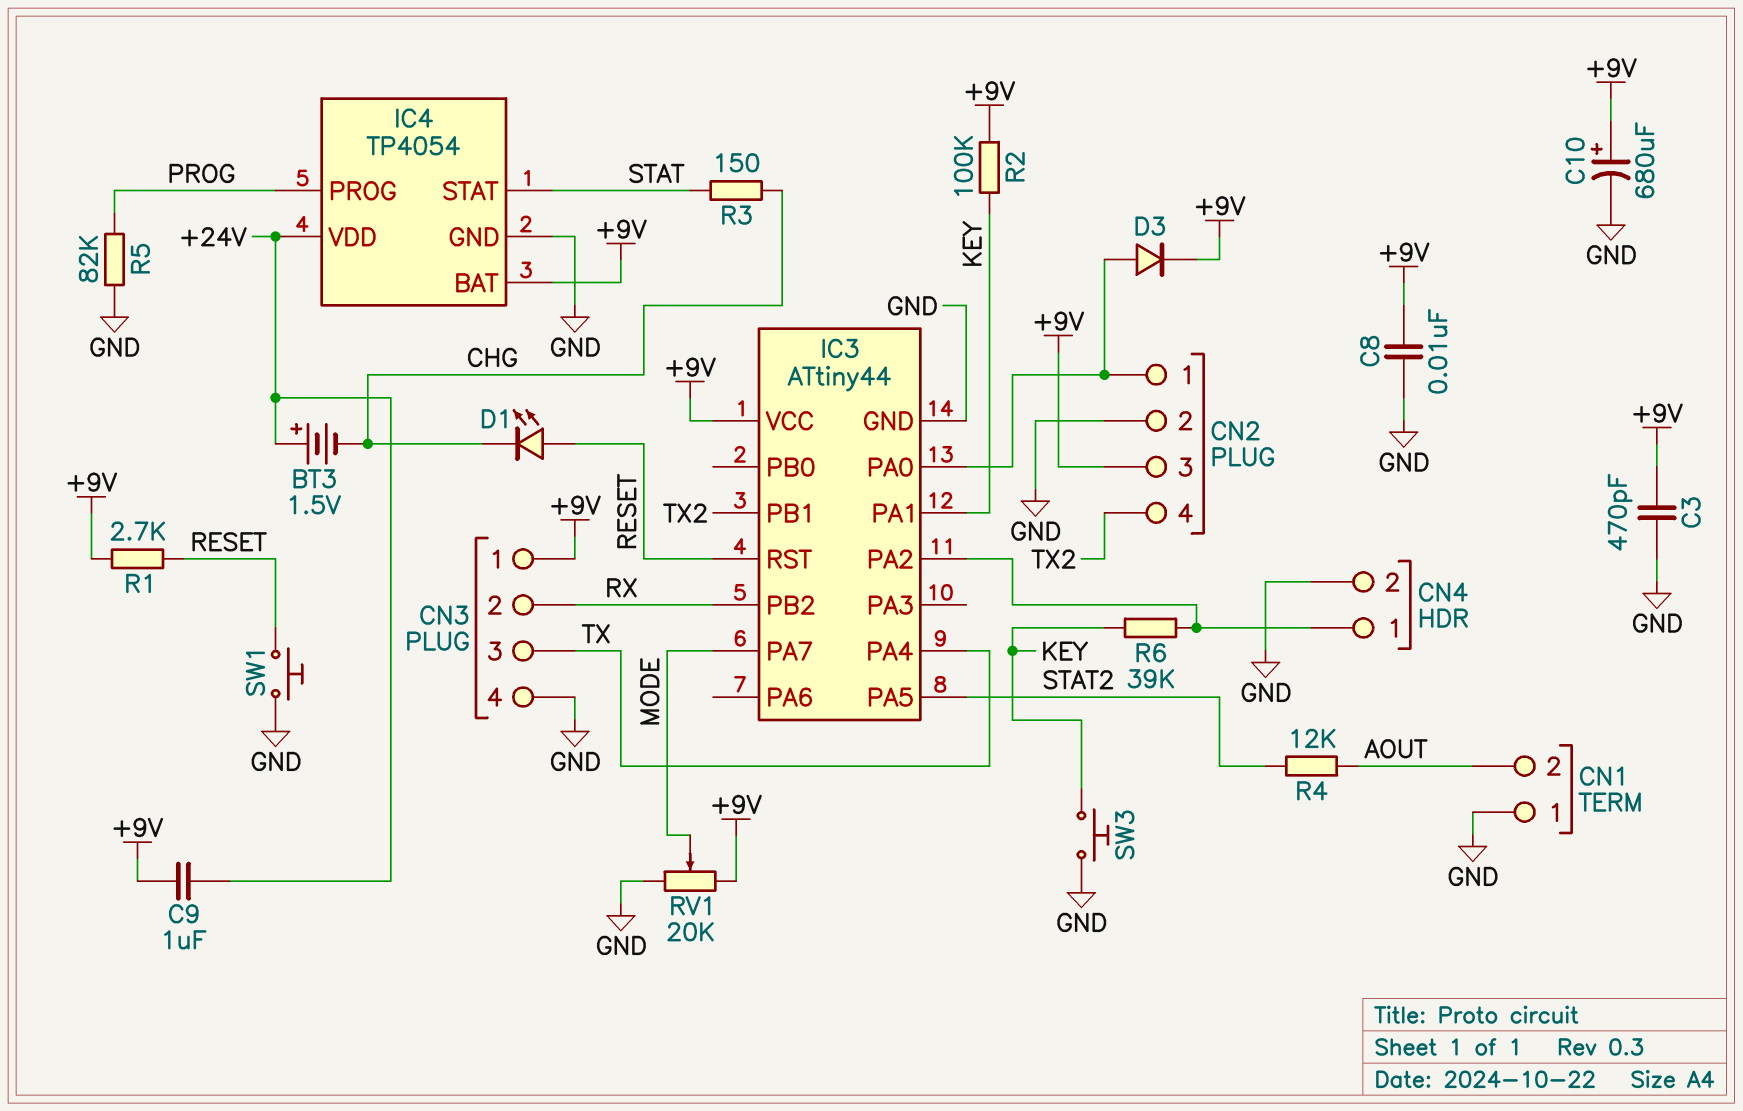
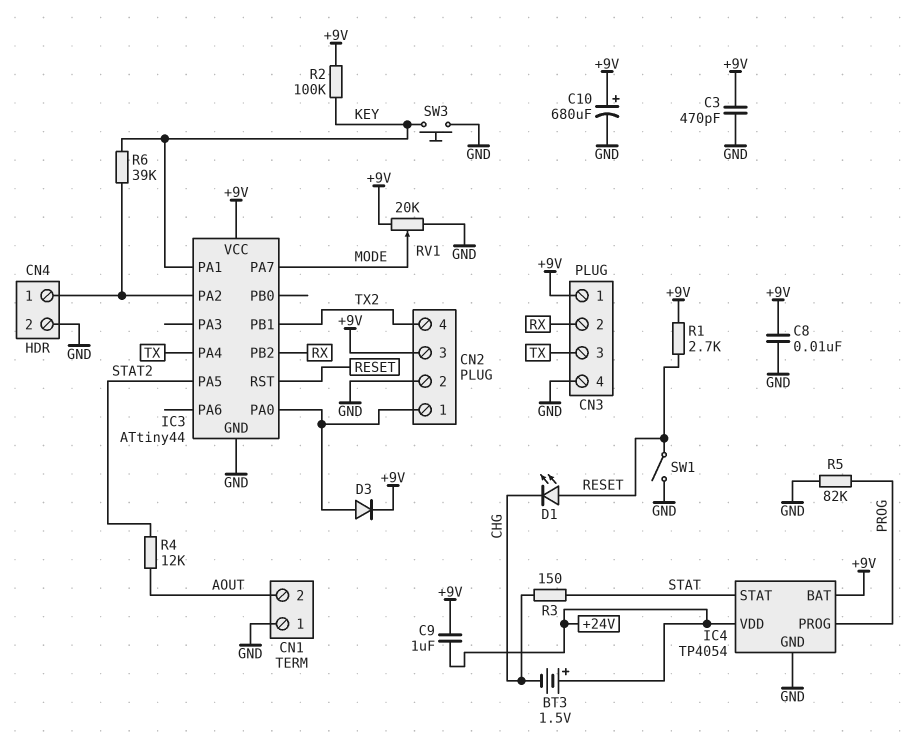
SW1: button (GND, RESET) -> switch (GND, RESET)

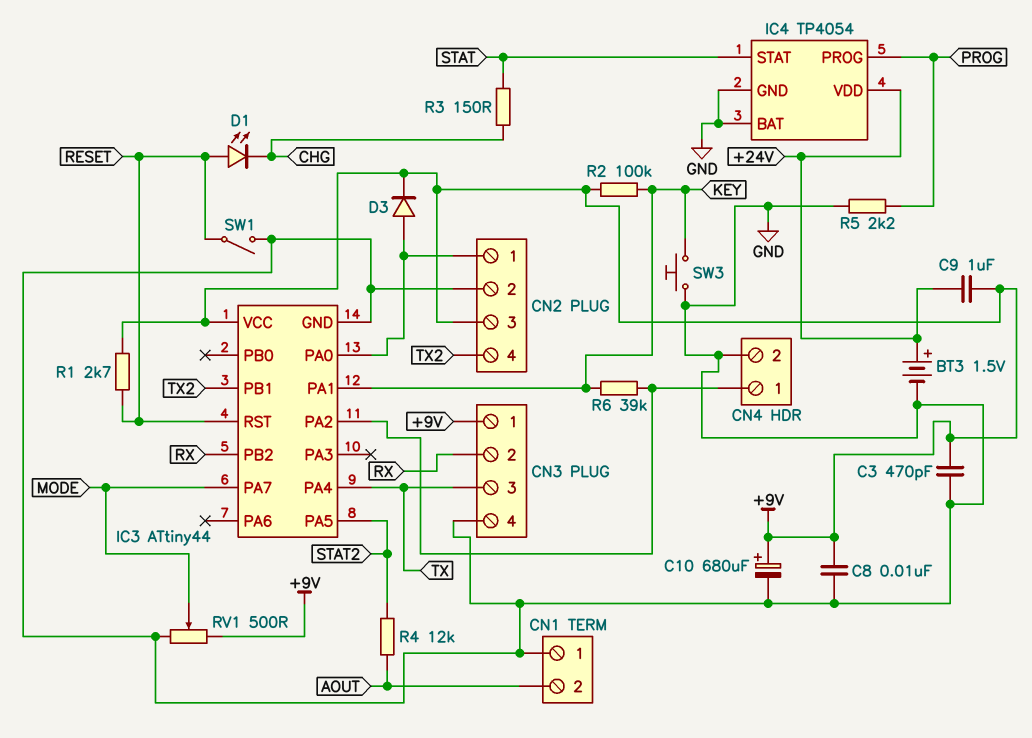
BT3: 1.5V (plus +24V, minus CHG) -> 1.5V (plus +24V, minus GND)
IC4 pin BAT: +9V -> GND
R5: 82k (GND, PROG) -> 2.2k (GND, PROG)
RV1: 20k (+9V, GND, wiper MODE) -> 500 (+9V, GND, wiper MODE)

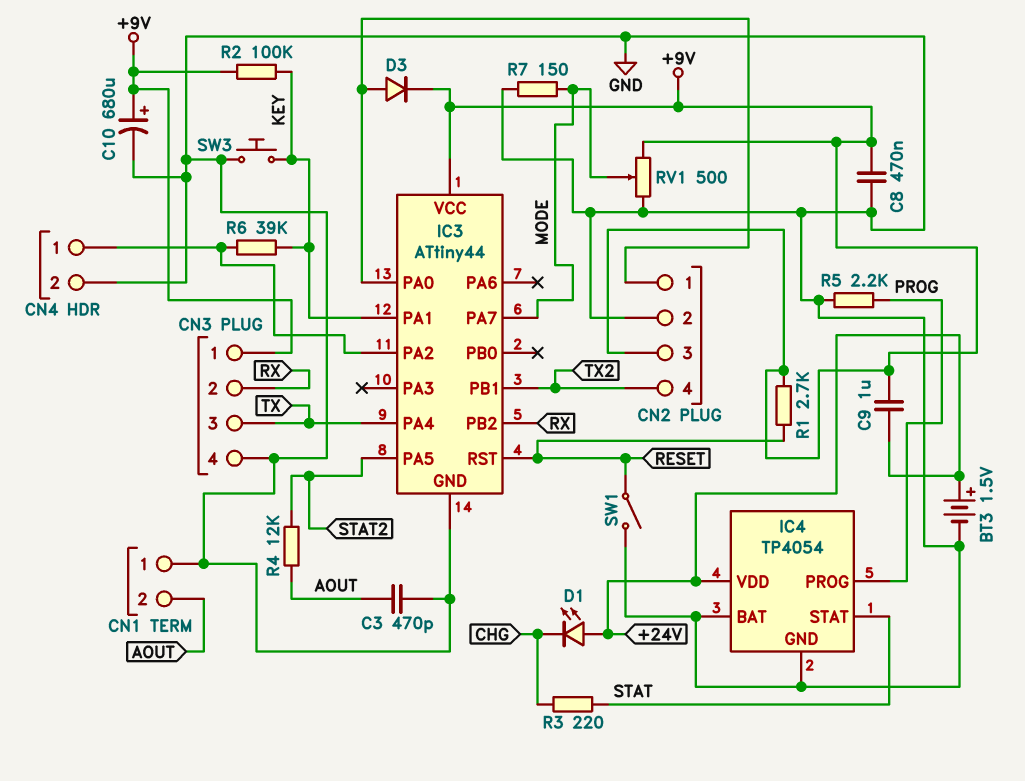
C3: 470pF (+9V, GND) -> 470pF (AOUT, GND)
C8: 10nF (+9V, GND) -> 470nF (+9V, GND)
D1: LED (A RESET, K CHG) -> LED (A +24V, K CHG)
R3: 150 (CHG, STAT) -> 220 (CHG, STAT)
R7: none -> 150 (GND, MODE)

